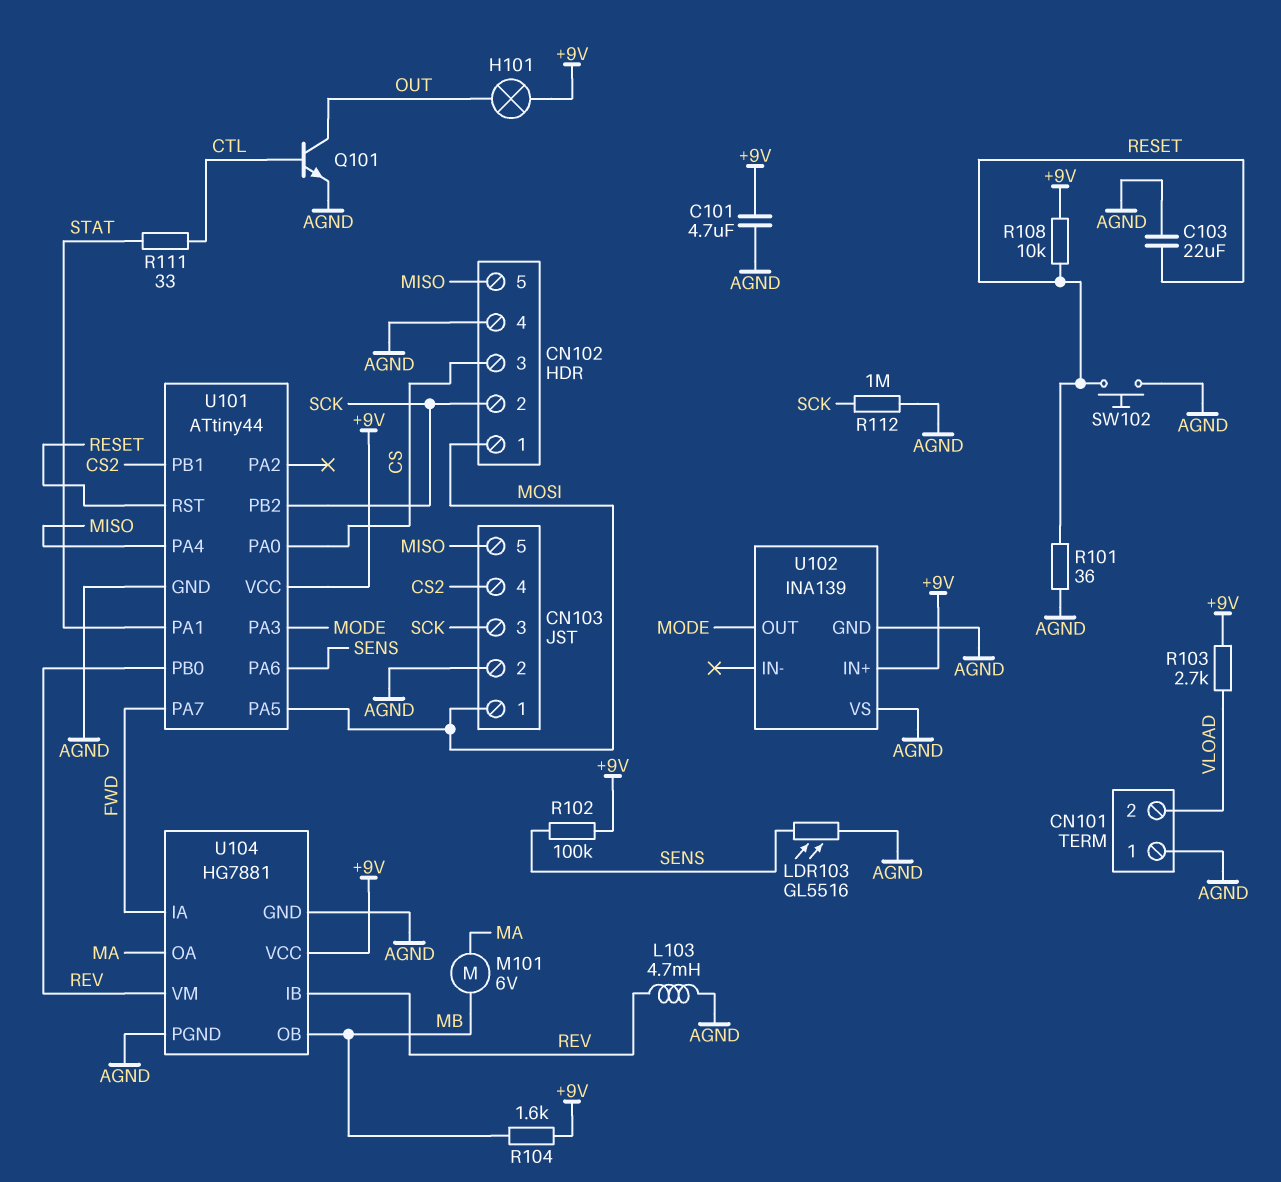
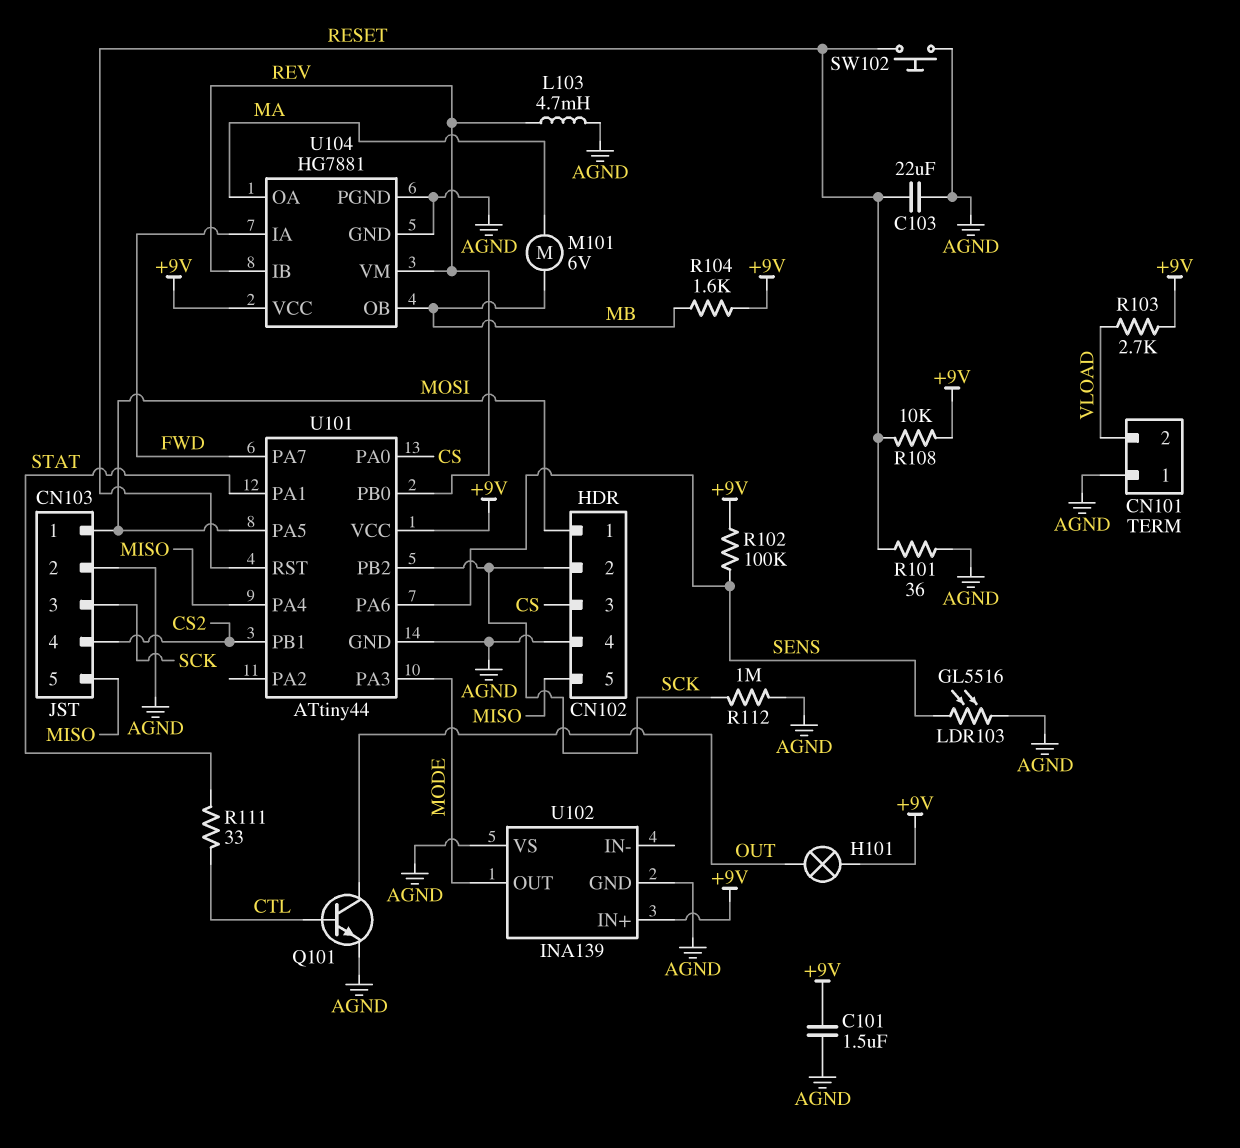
C101: 4.7uF (+9V, AGND) -> 1.5uF (+9V, AGND)

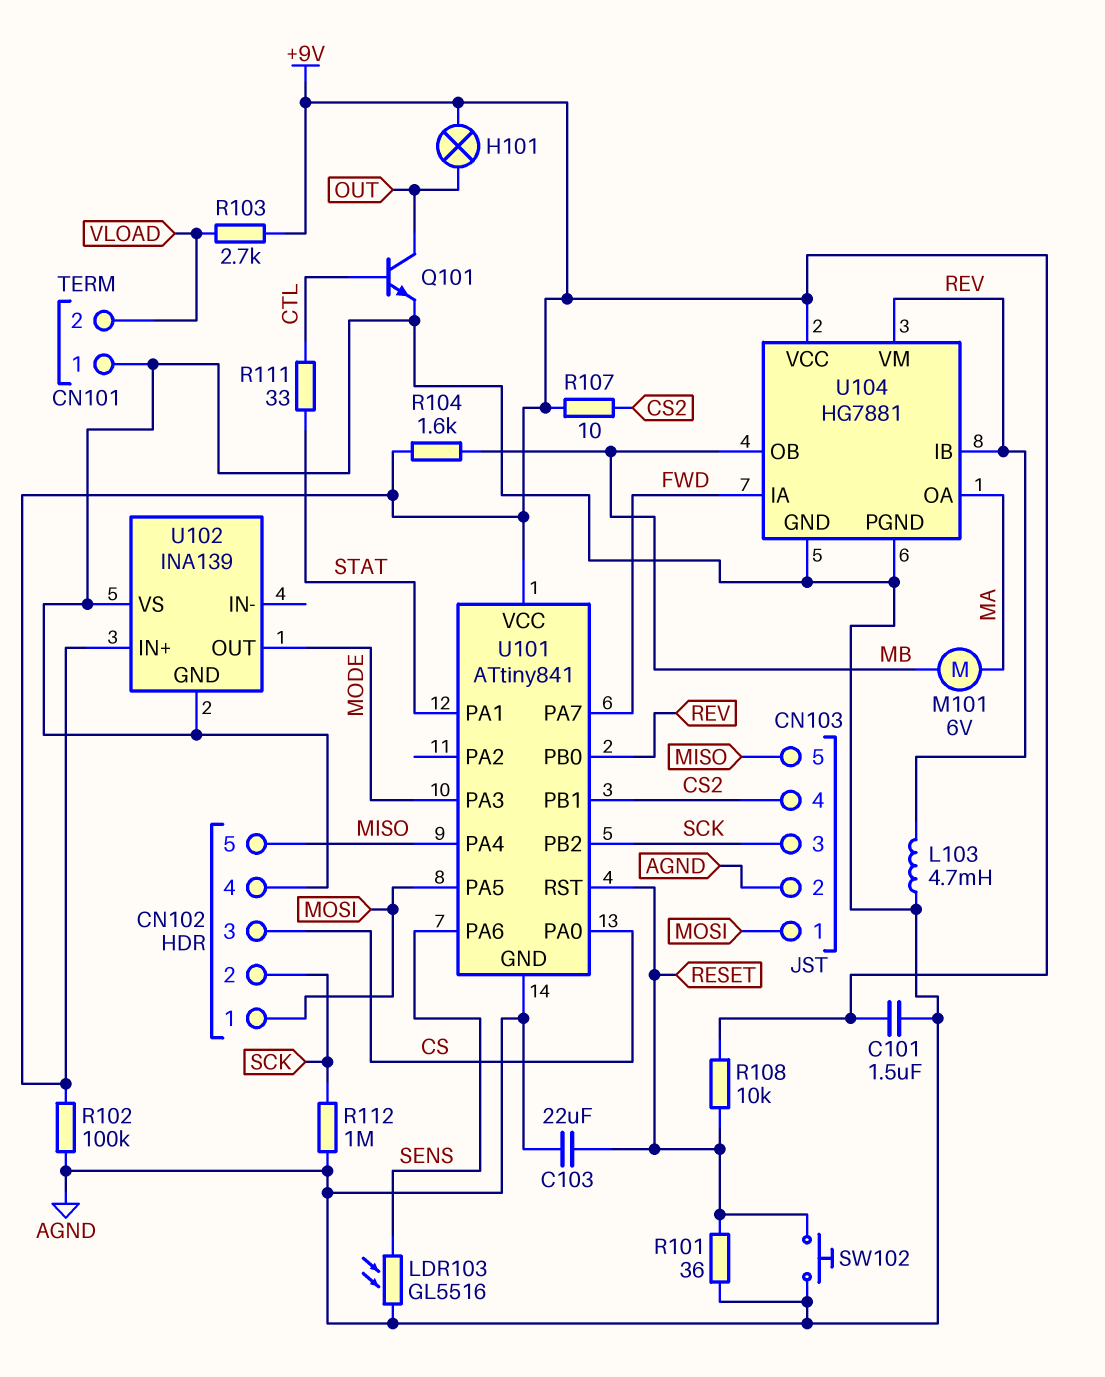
R102: 100k (+9V, SENS) -> 100k (+9V, AGND)
R107: none -> 10 (+9V, CS2)
U101: ATtiny44 -> ATtiny841

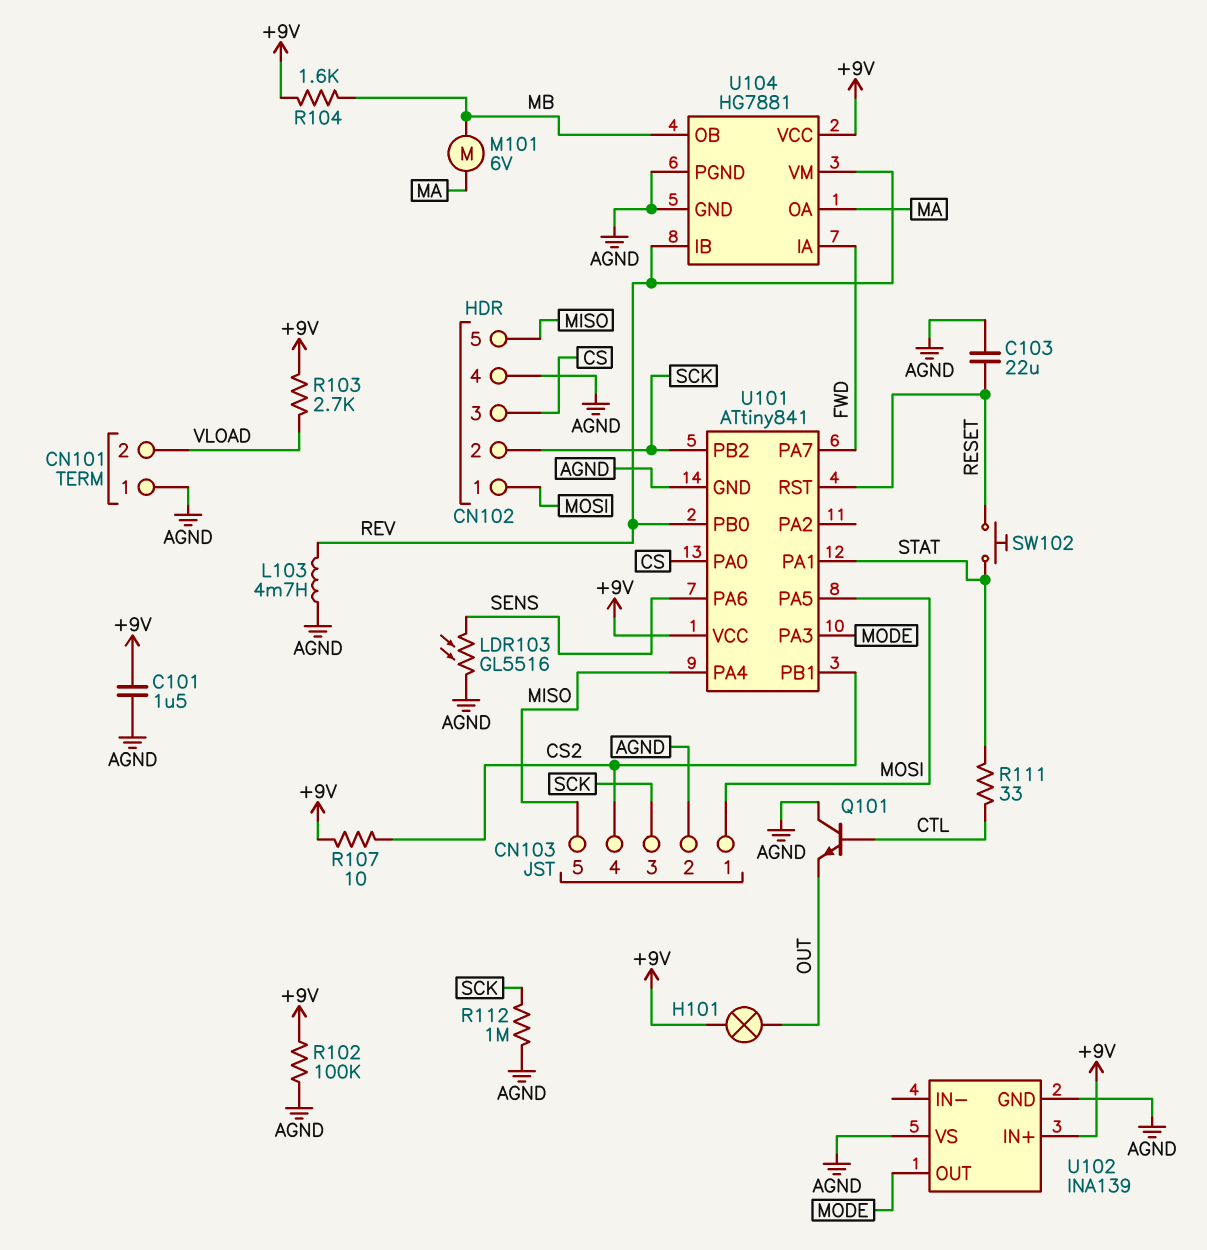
Q101: NPN (B CTL, C OUT, E AGND) -> NPN (B CTL, C AGND, E OUT)
R101: 36 (AGND, RESET) -> none
R108: 10k (+9V, RESET) -> none
SW102: button (AGND, RESET) -> button (RESET, STAT)

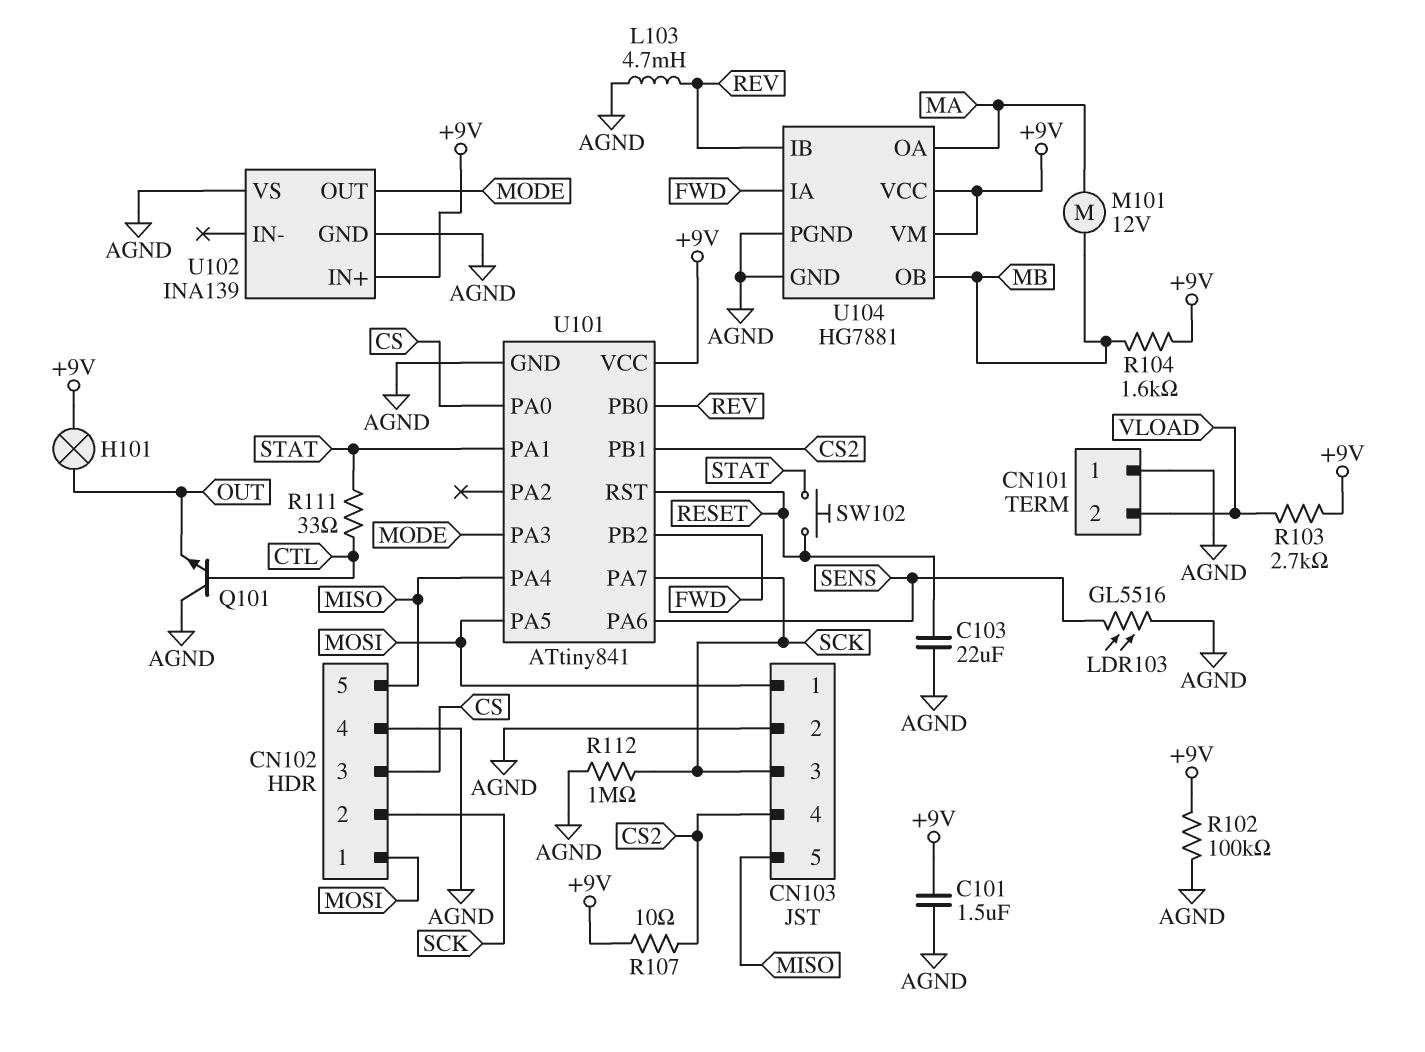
M101: motor 6V (MA, MB) -> motor 12V (MA, MB)
U101 pin PA7: FWD -> SCK
U101 pin PB2: SCK -> FWD
U104 pin VM: REV -> +9V

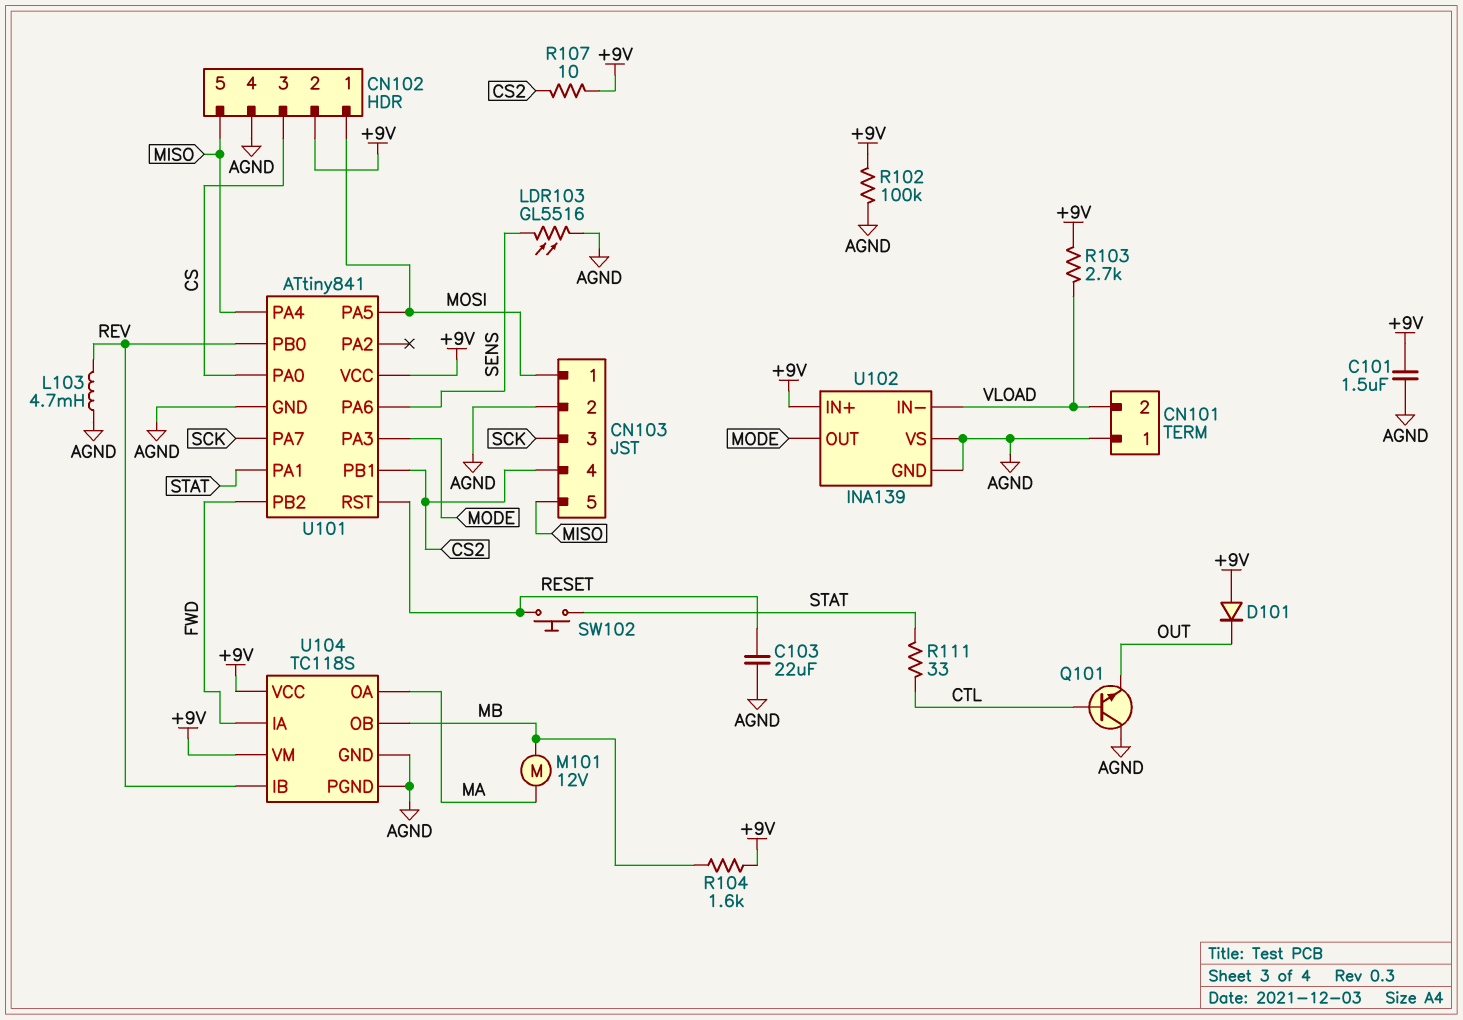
CN102 pin 2: SCK -> +9V
D101: none -> diode (A +9V, K OUT)
H101: lamp (+9V, OUT) -> none
R112: 1M (AGND, SCK) -> none
U102 pin IN-: none -> VLOAD
U104: HG7881 -> TC118S

